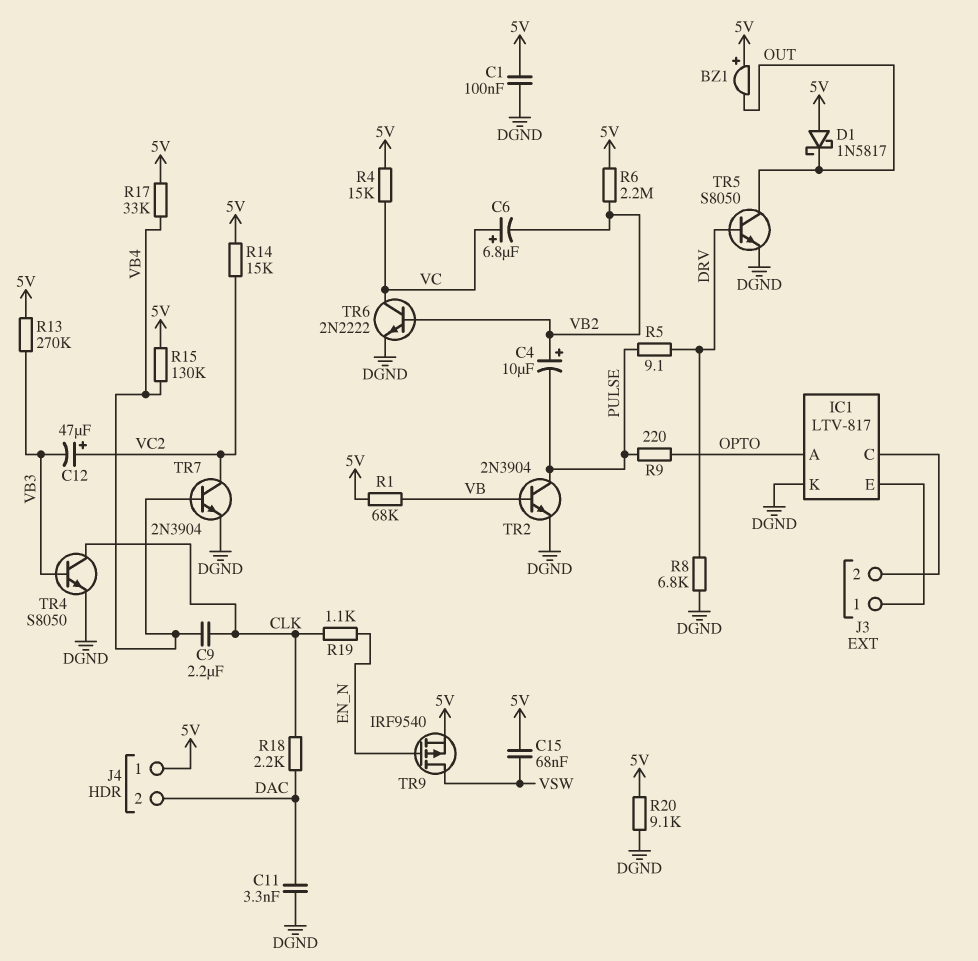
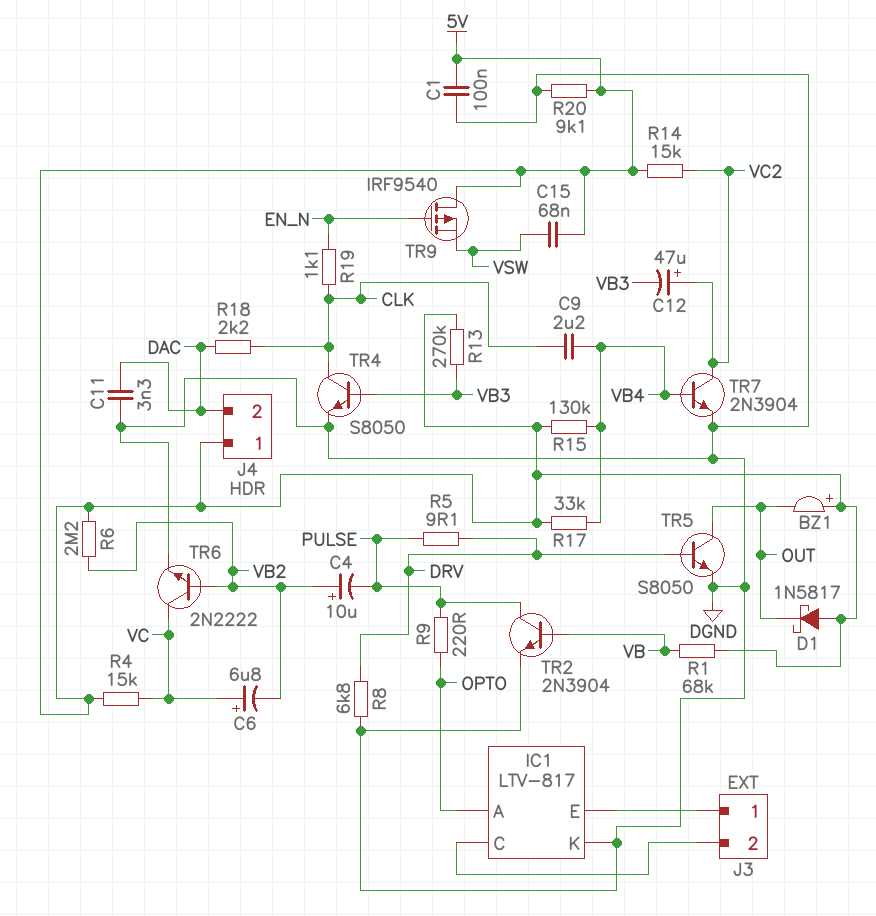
TR9: PMOS IRF9540 (G EN_N, D VSW, S 5V) -> PMOS IRF9540 (G EN_N, D 5V, S VSW)

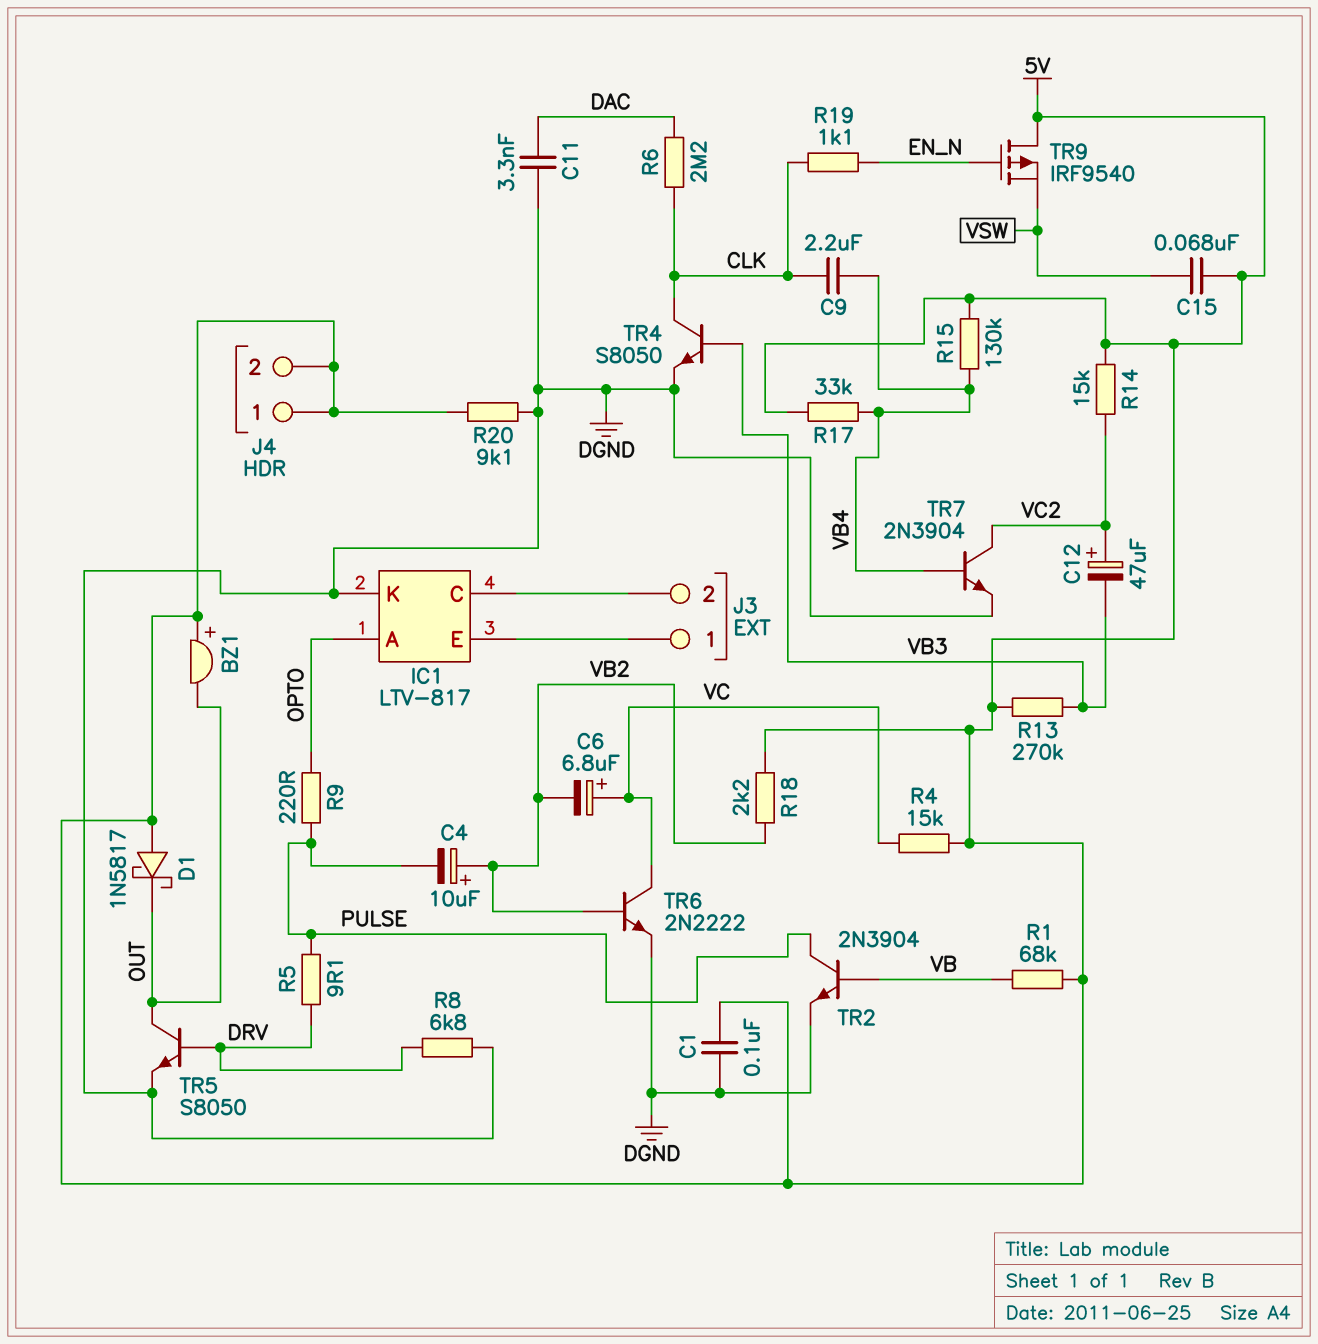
J4 pin 2: DAC -> 5V
R6: 2.2M (5V, VB2) -> 2.2M (CLK, DAC)
R18: 2.2k (CLK, DAC) -> 2.2k (5V, VB2)

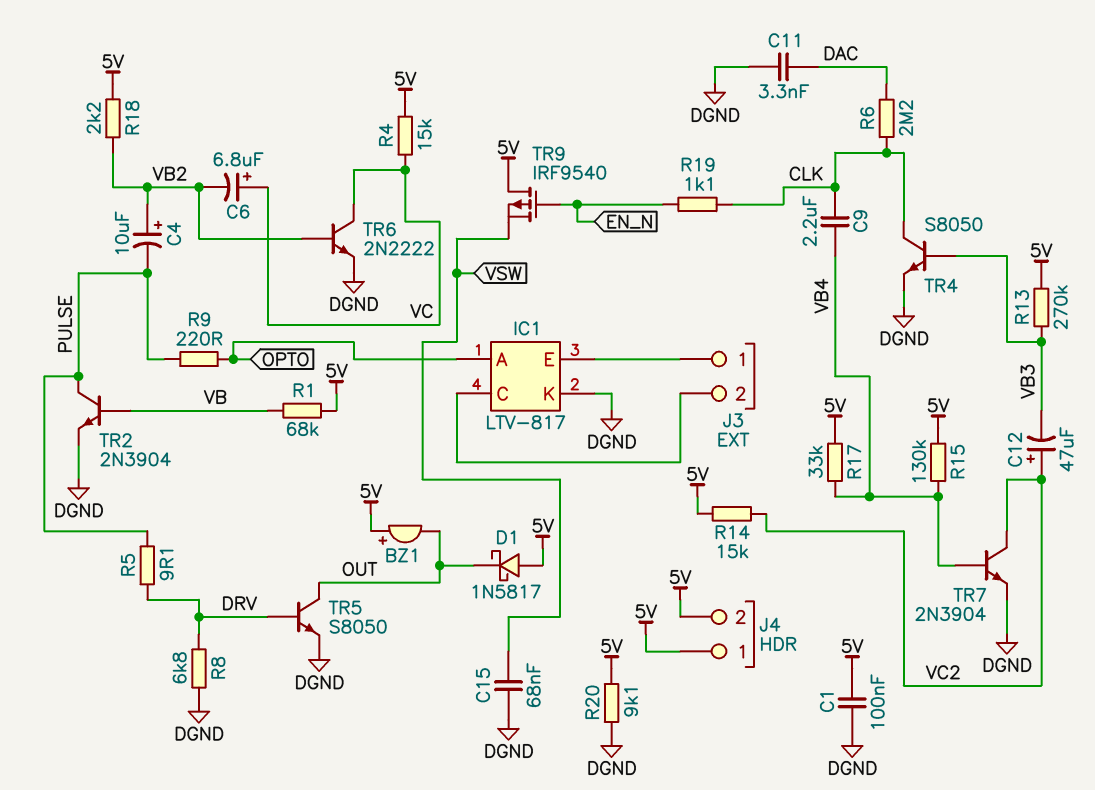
C15: 68nF (5V, VSW) -> 68nF (DGND, VSW)

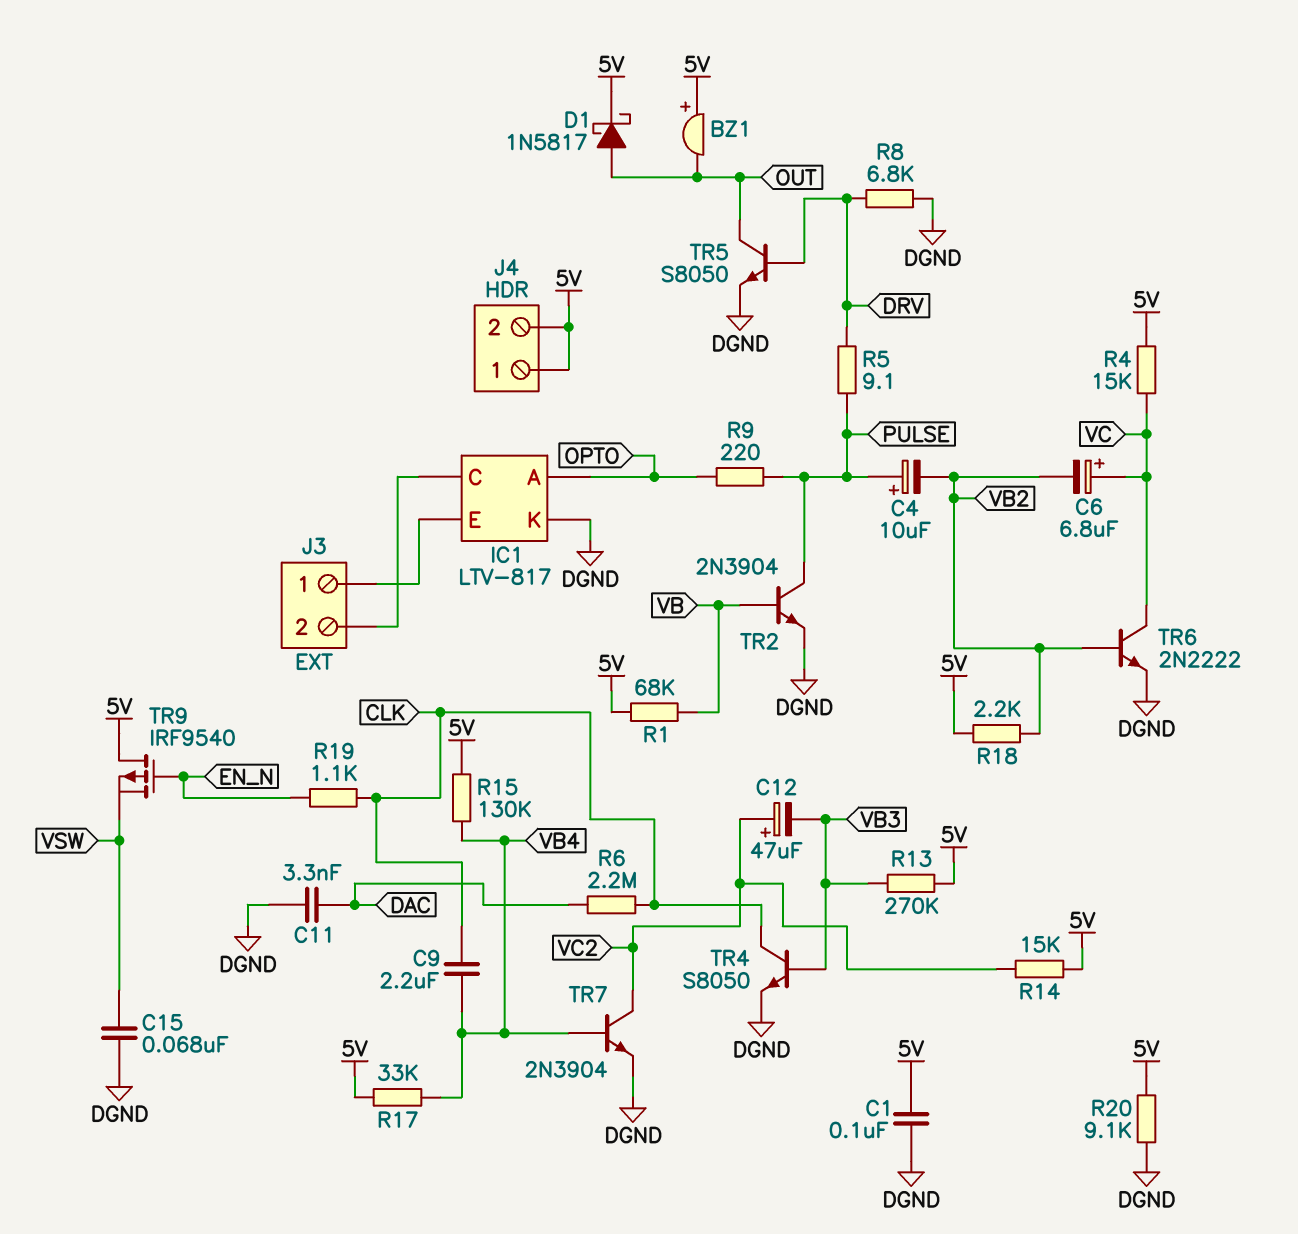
C4: 10uF (plus VB2, minus PULSE) -> 10uF (plus PULSE, minus VB2)
D1: schottky 1N5817 (A 5V, K OUT) -> schottky 1N5817 (A OUT, K 5V)

